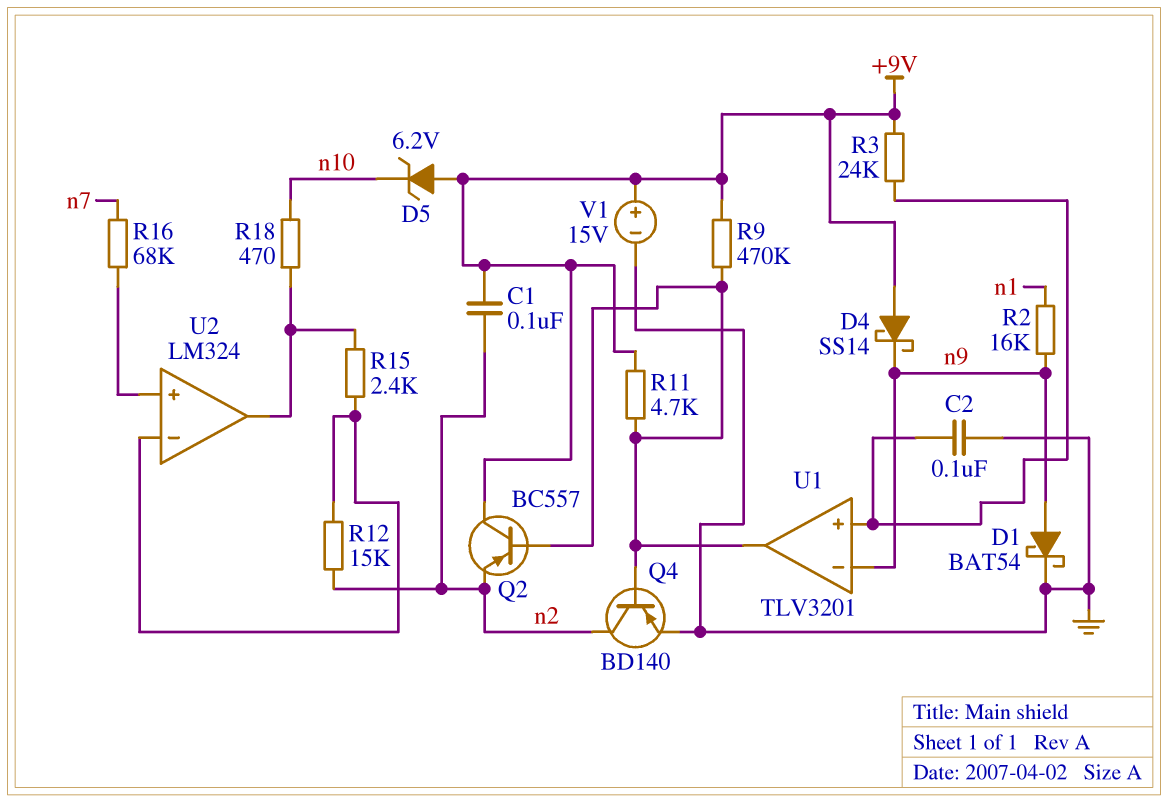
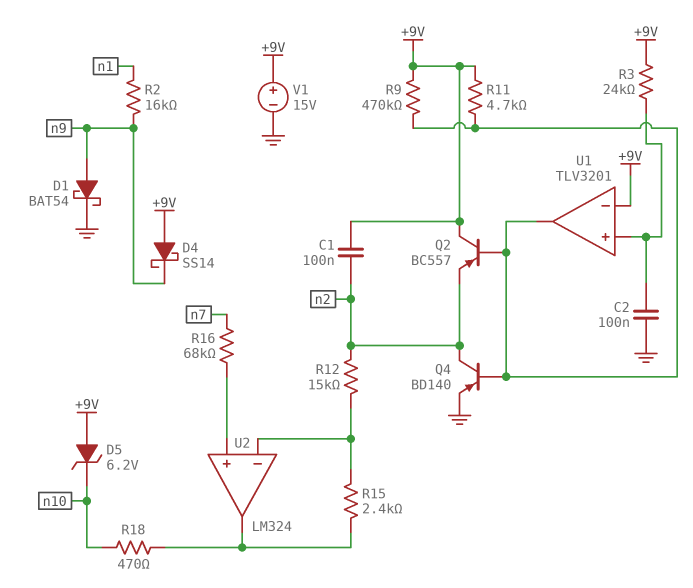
U1 pin in-: n9 -> +9V

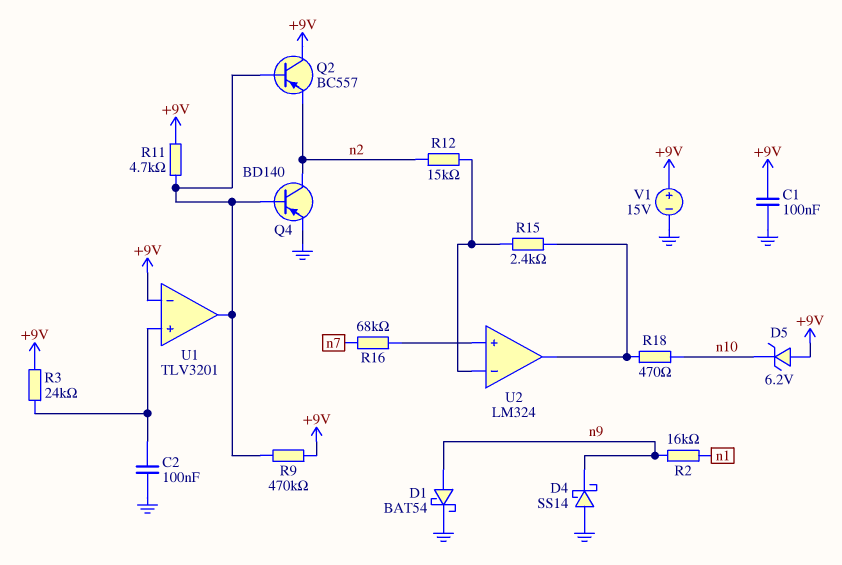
C1: 100nF (+9V, n2) -> 100nF (+9V, GND)
D4: schottky SS14 (A +9V, K n9) -> schottky SS14 (A GND, K n9)

